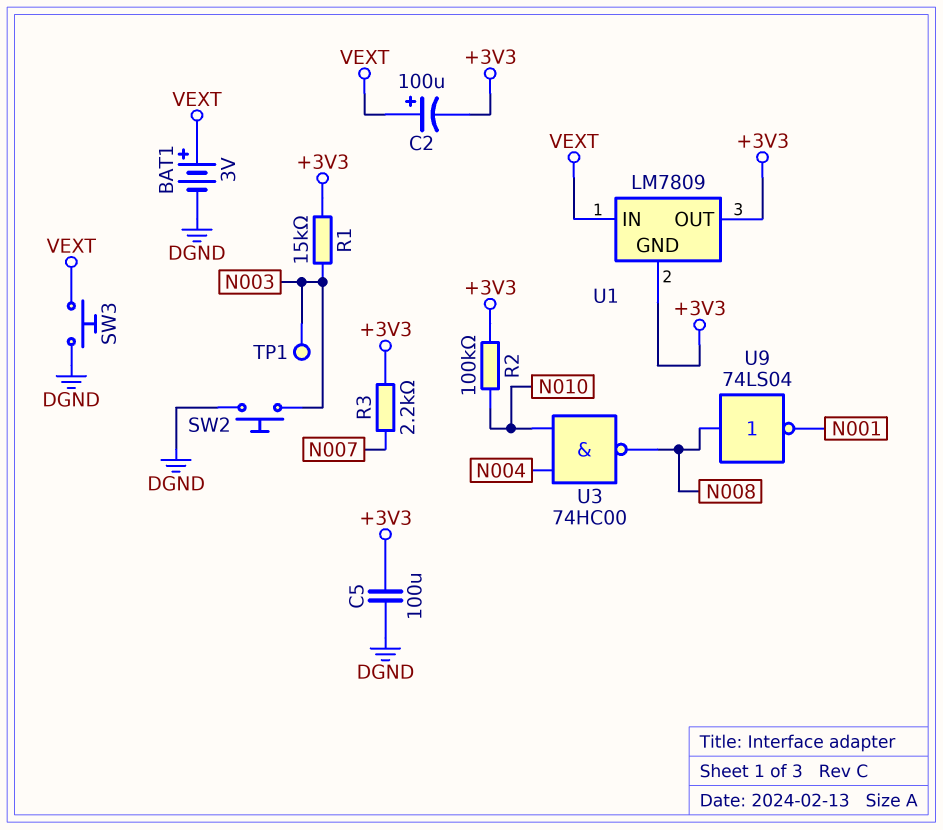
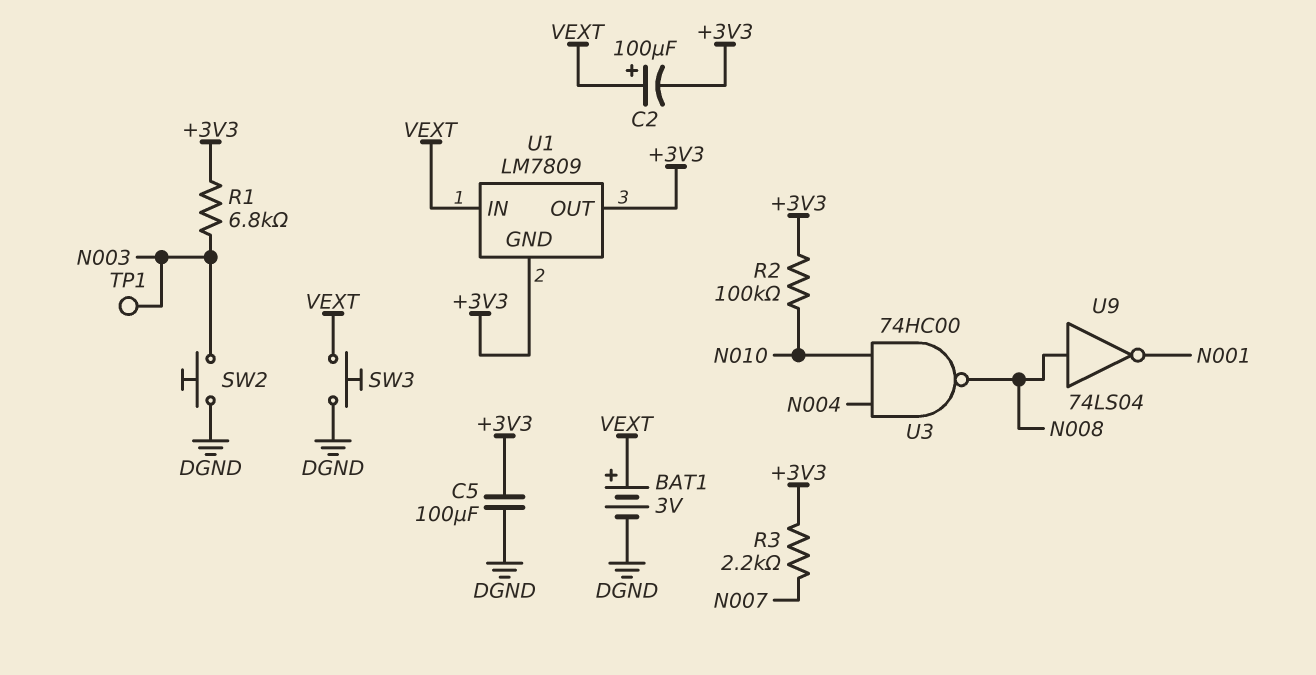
R1: 15k (+3V3, N003) -> 6.8k (+3V3, N003)

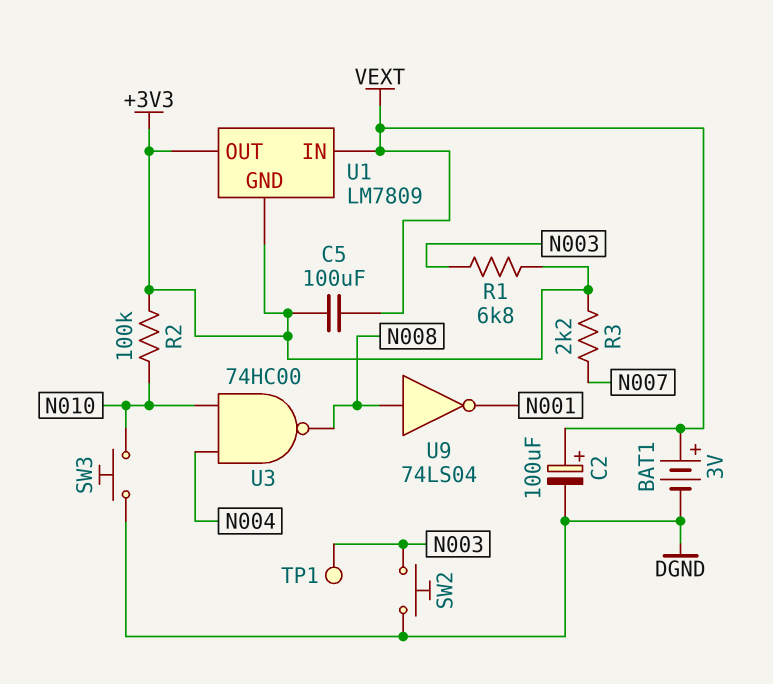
C2: 100uF (plus VEXT, minus +3V3) -> 100uF (plus VEXT, minus DGND)
C5: 100uF (+3V3, DGND) -> 100uF (+3V3, VEXT)
SW3: button (DGND, VEXT) -> button (DGND, N010)

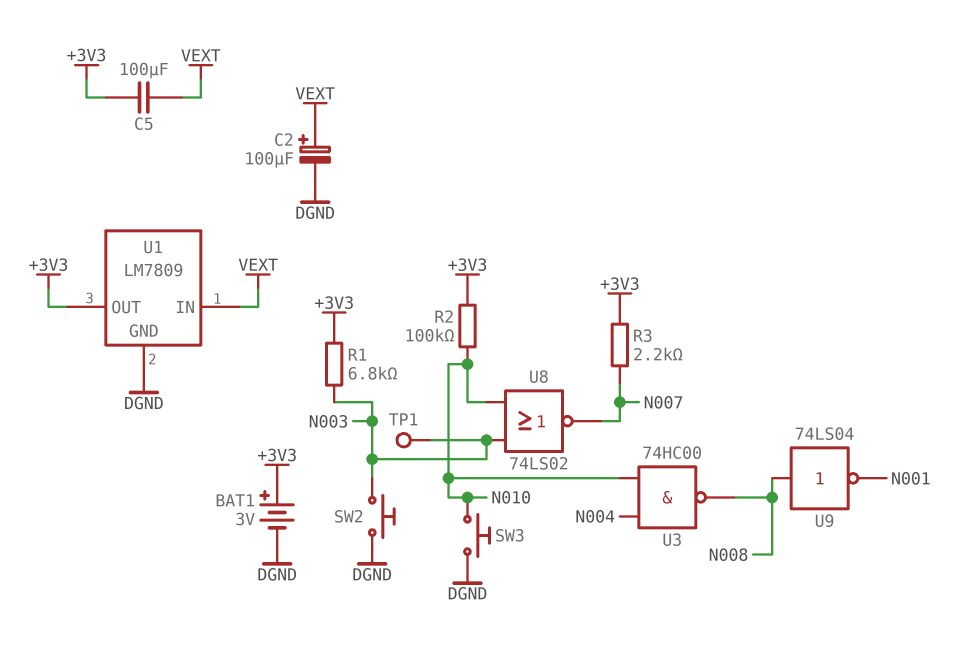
BAT1: 3V (plus VEXT, minus DGND) -> 3V (plus +3V3, minus DGND)
U1 pin GND: +3V3 -> DGND
U8: none -> NOR 74LS02 (in N003, in N010, out N007)

